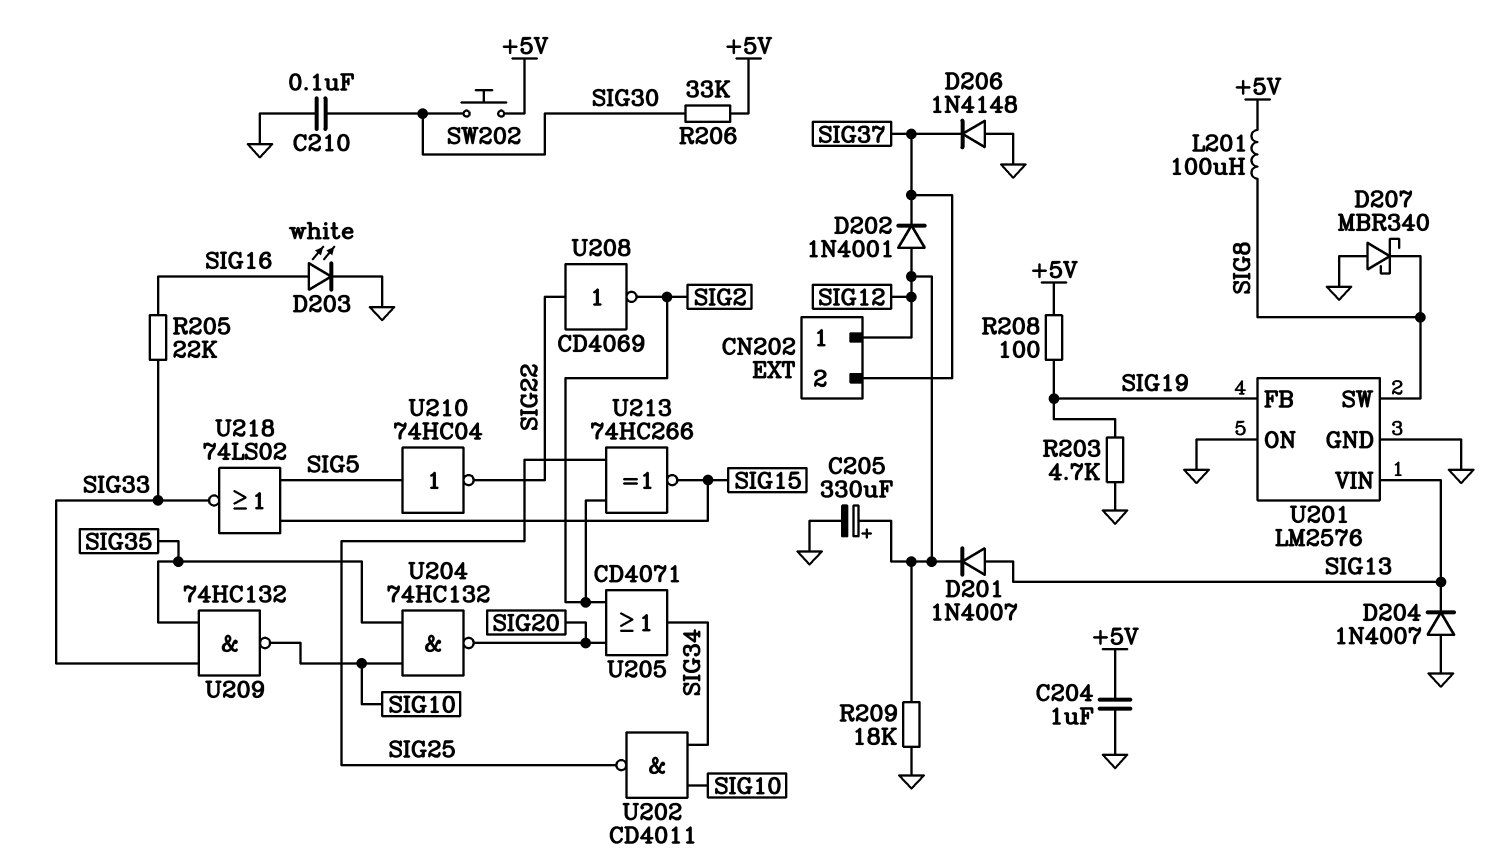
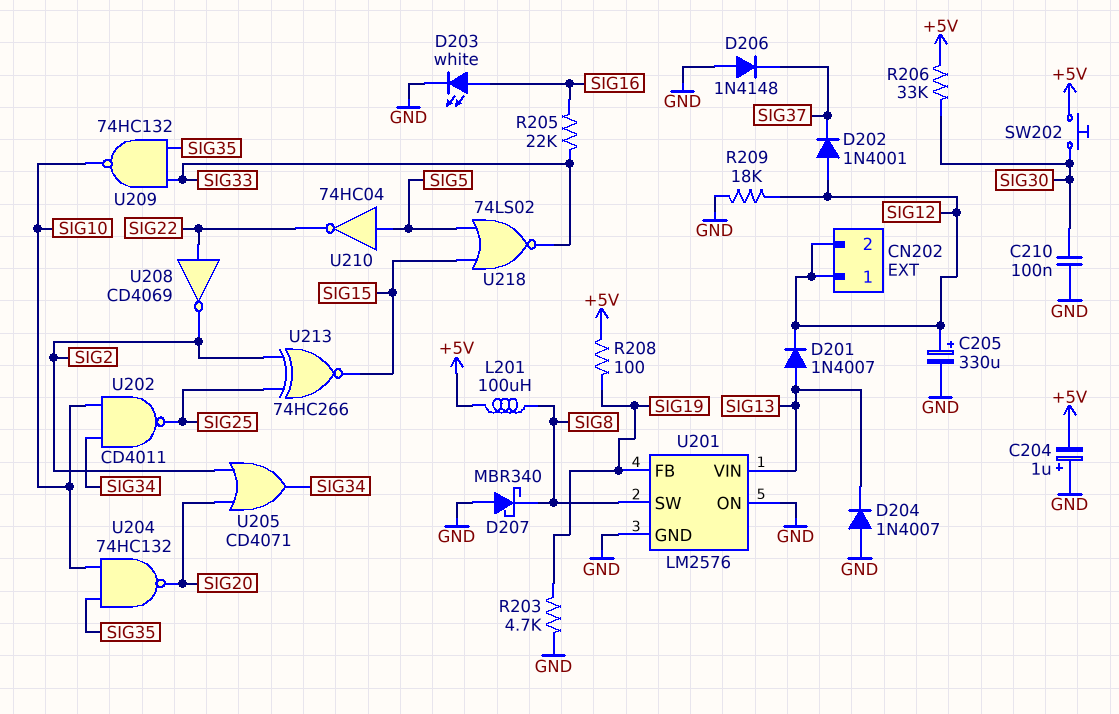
C204: 1uF (+5V, GND) -> 1uF (plus GND, minus +5V)
CN202 pin 2: SIG37 -> SIG12

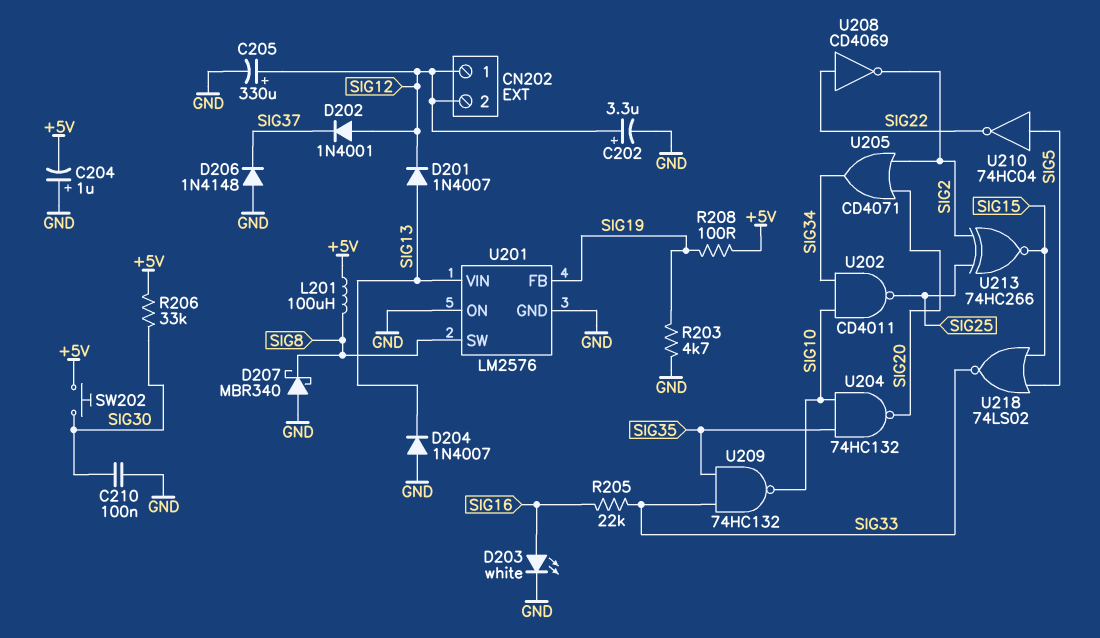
C202: none -> 3.3uF (plus SIG12, minus GND)
R209: 18k (GND, SIG12) -> none

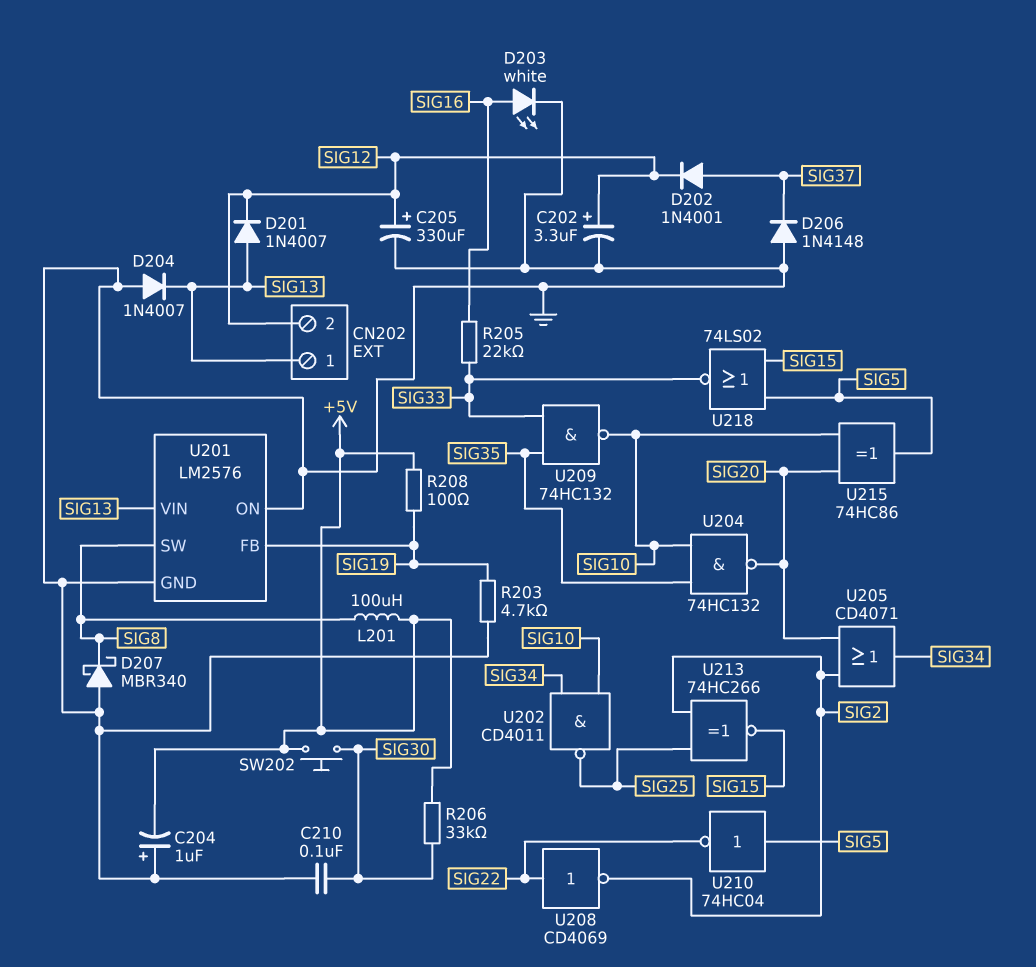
CN202 pin 1: SIG12 -> SIG13
D202: diode 1N4001 (A SIG12, K SIG37) -> diode 1N4001 (A SIG37, K SIG12)
U215: none -> XOR 74HC86 (in SIG10, in SIG20, out SIG5)

